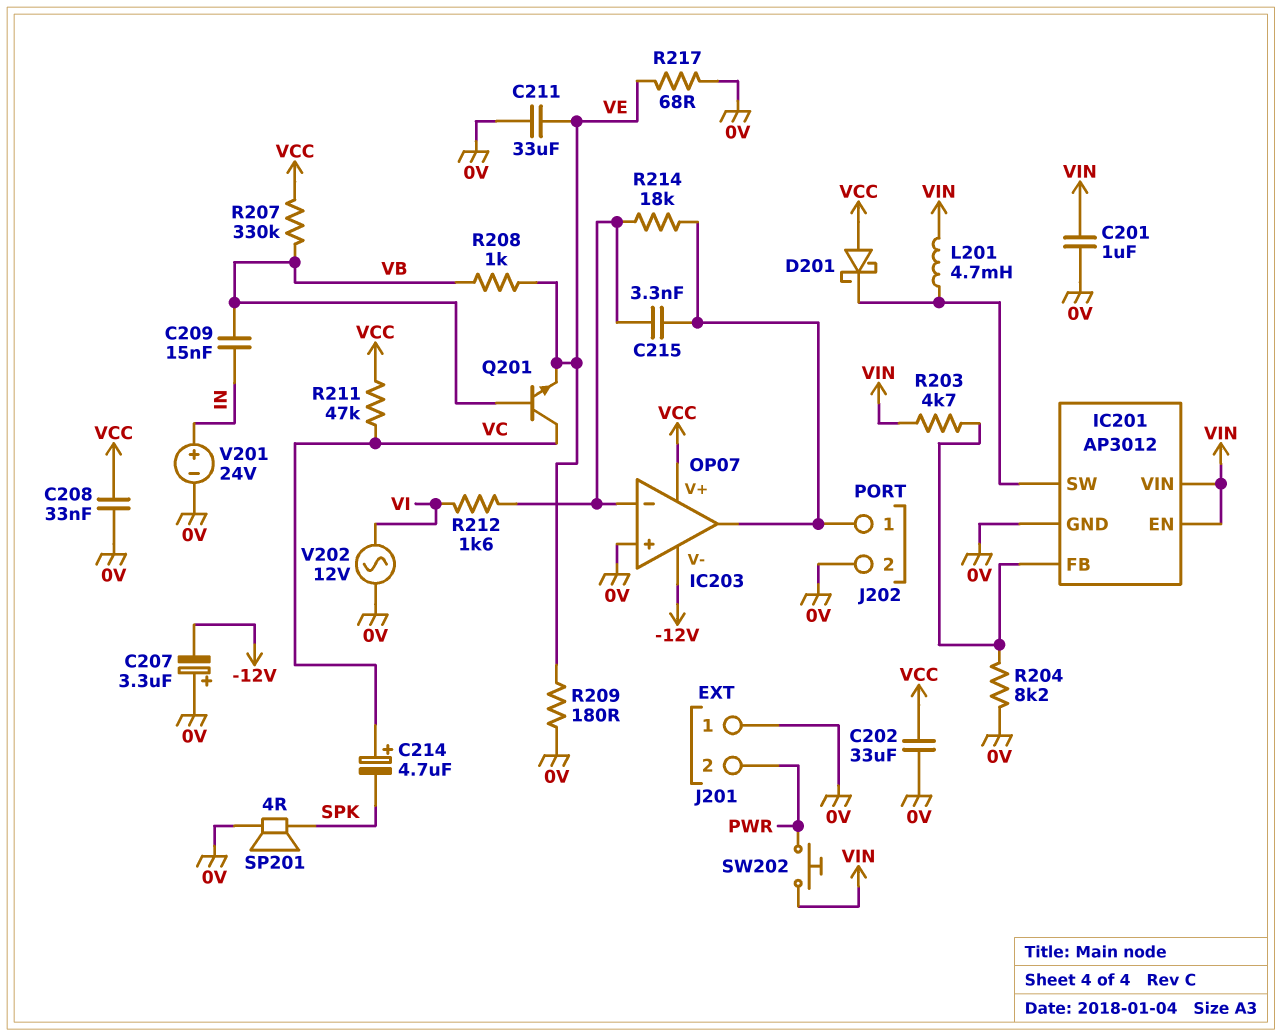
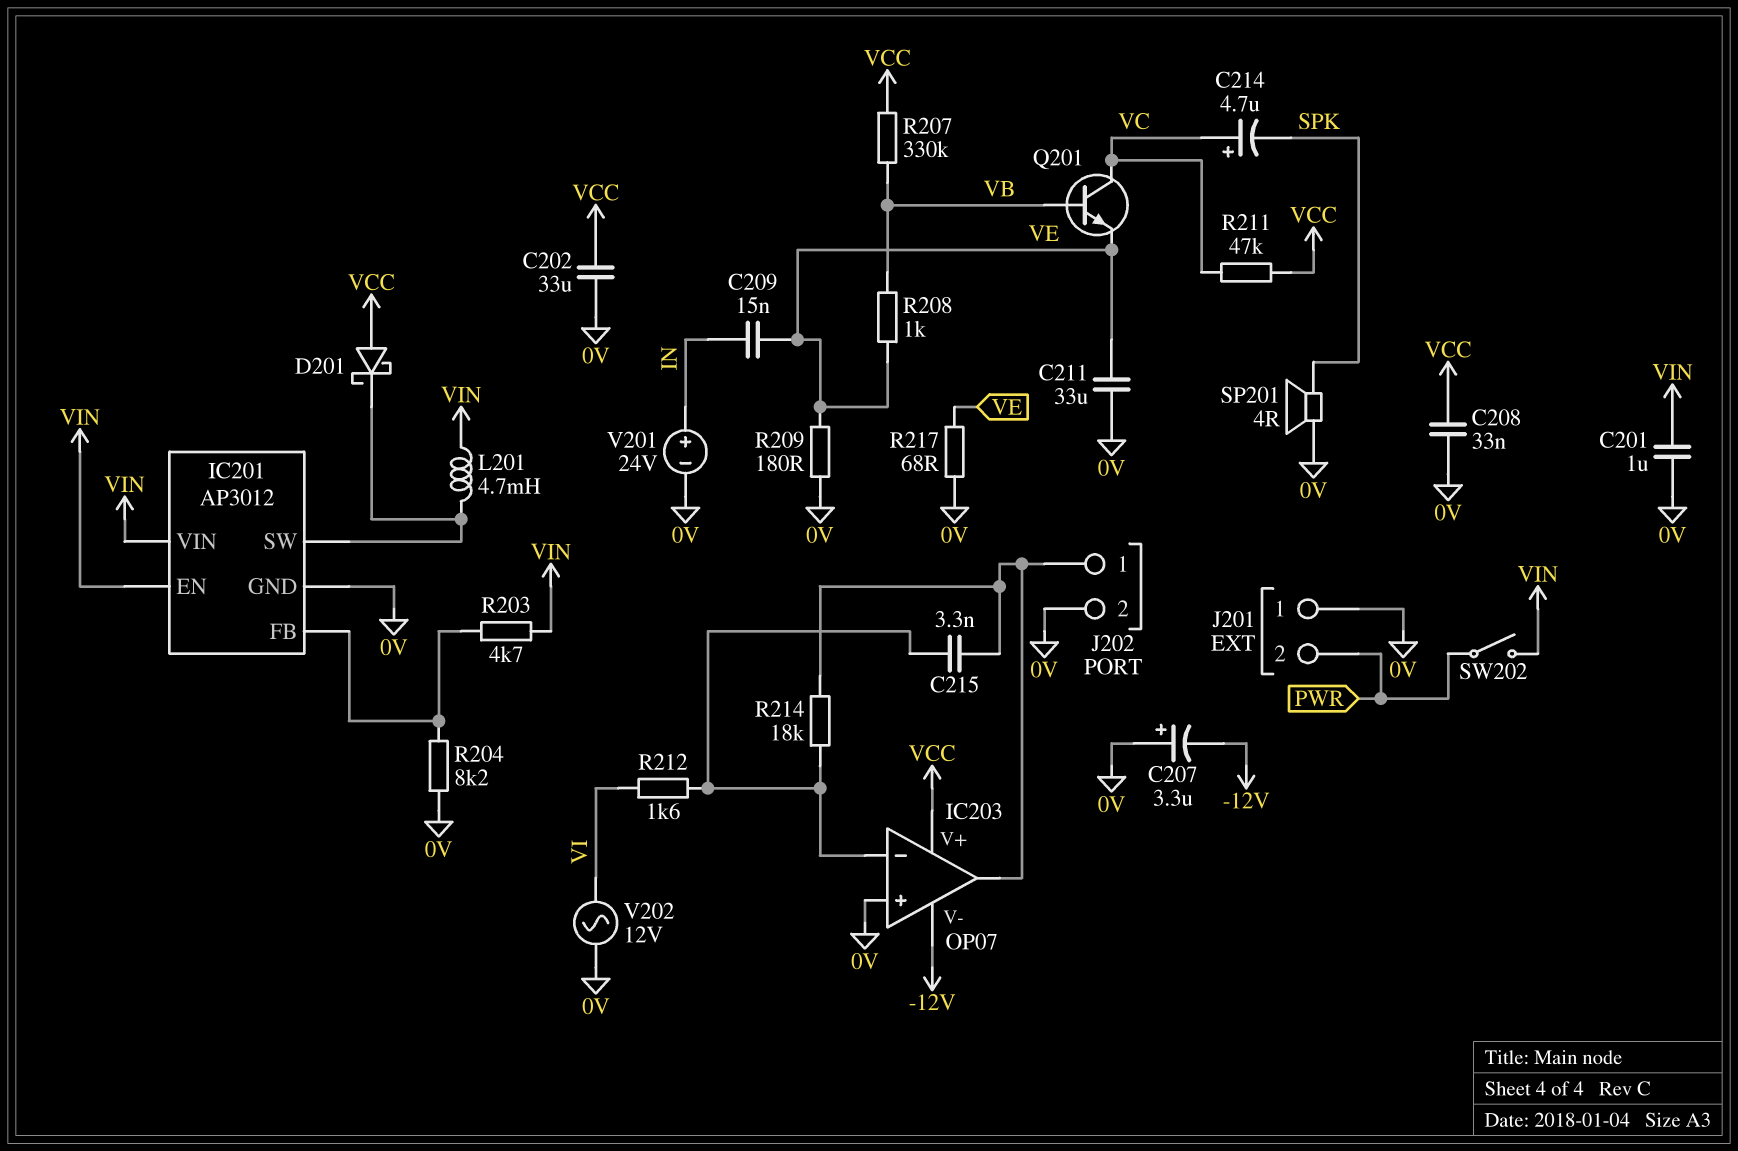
C209: 15nF (IN, VB) -> 15nF (IN, VE)
SW202: button (PWR, VIN) -> switch (PWR, VIN)

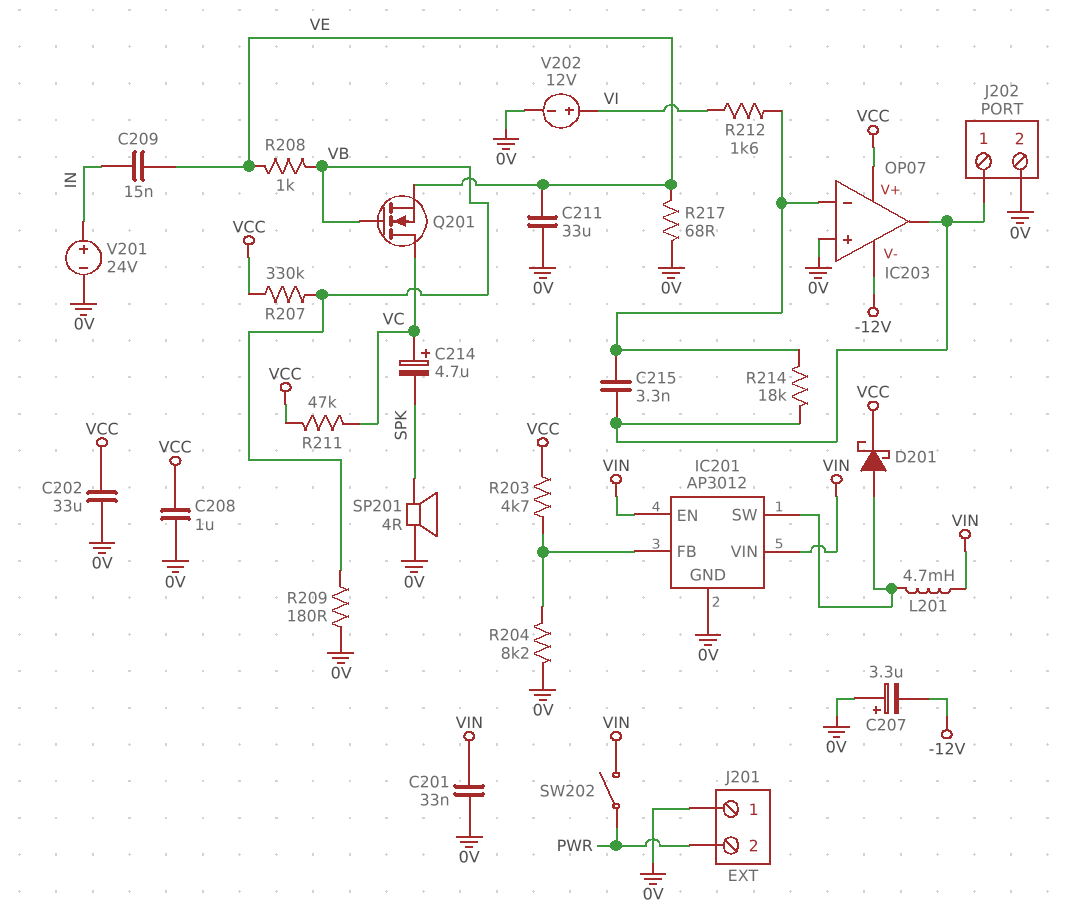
C201: 1uF (0V, VIN) -> 33nF (0V, VIN)
C208: 33nF (0V, VCC) -> 1uF (0V, VCC)
D201: schottky (A VCC, K IC201/SW) -> schottky (A IC201/SW, K VCC)
Q201: NPN (B VB, C VC, E VE) -> NMOS (G VB, D VC, S VE)
R203: 4.7k (IC201/FB, VIN) -> 4.7k (IC201/FB, VCC)
R209: 180 (0V, VE) -> 180 (0V, VB)
V202: AC 12V (0V, VI) -> 12V (plus VI, minus 0V)

